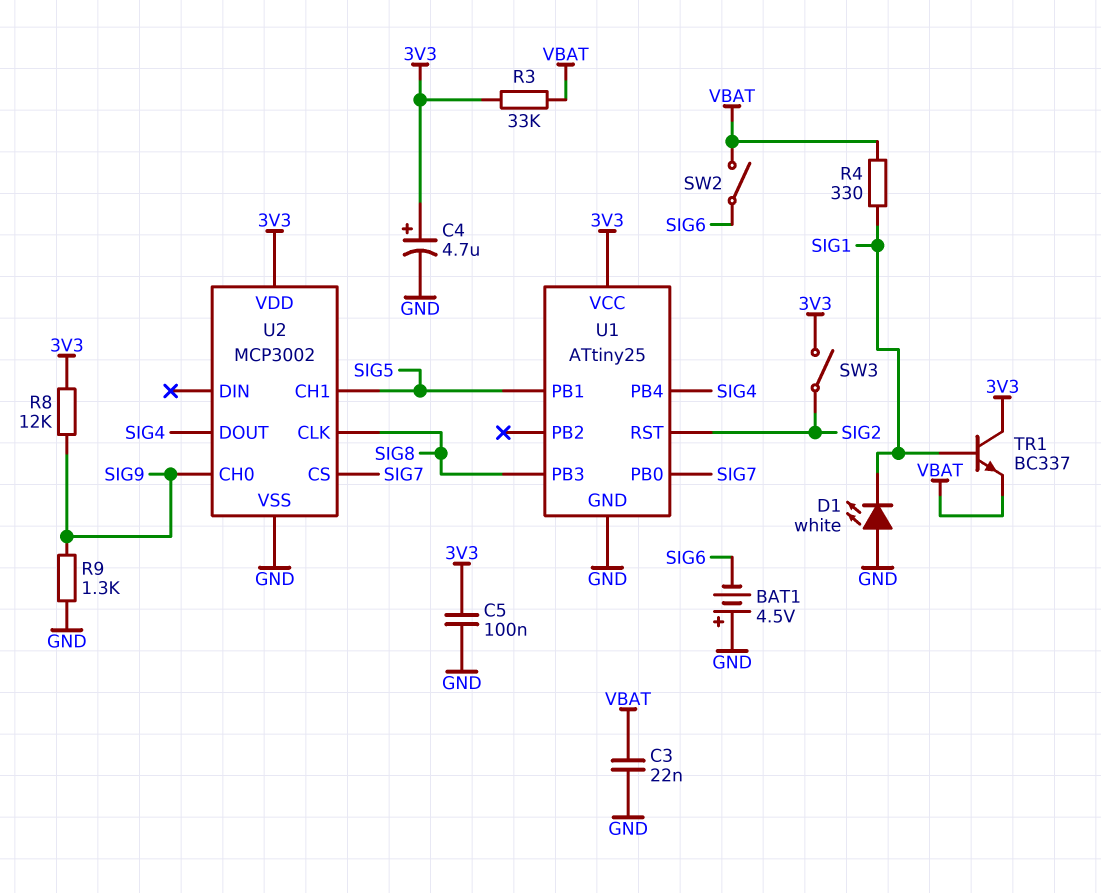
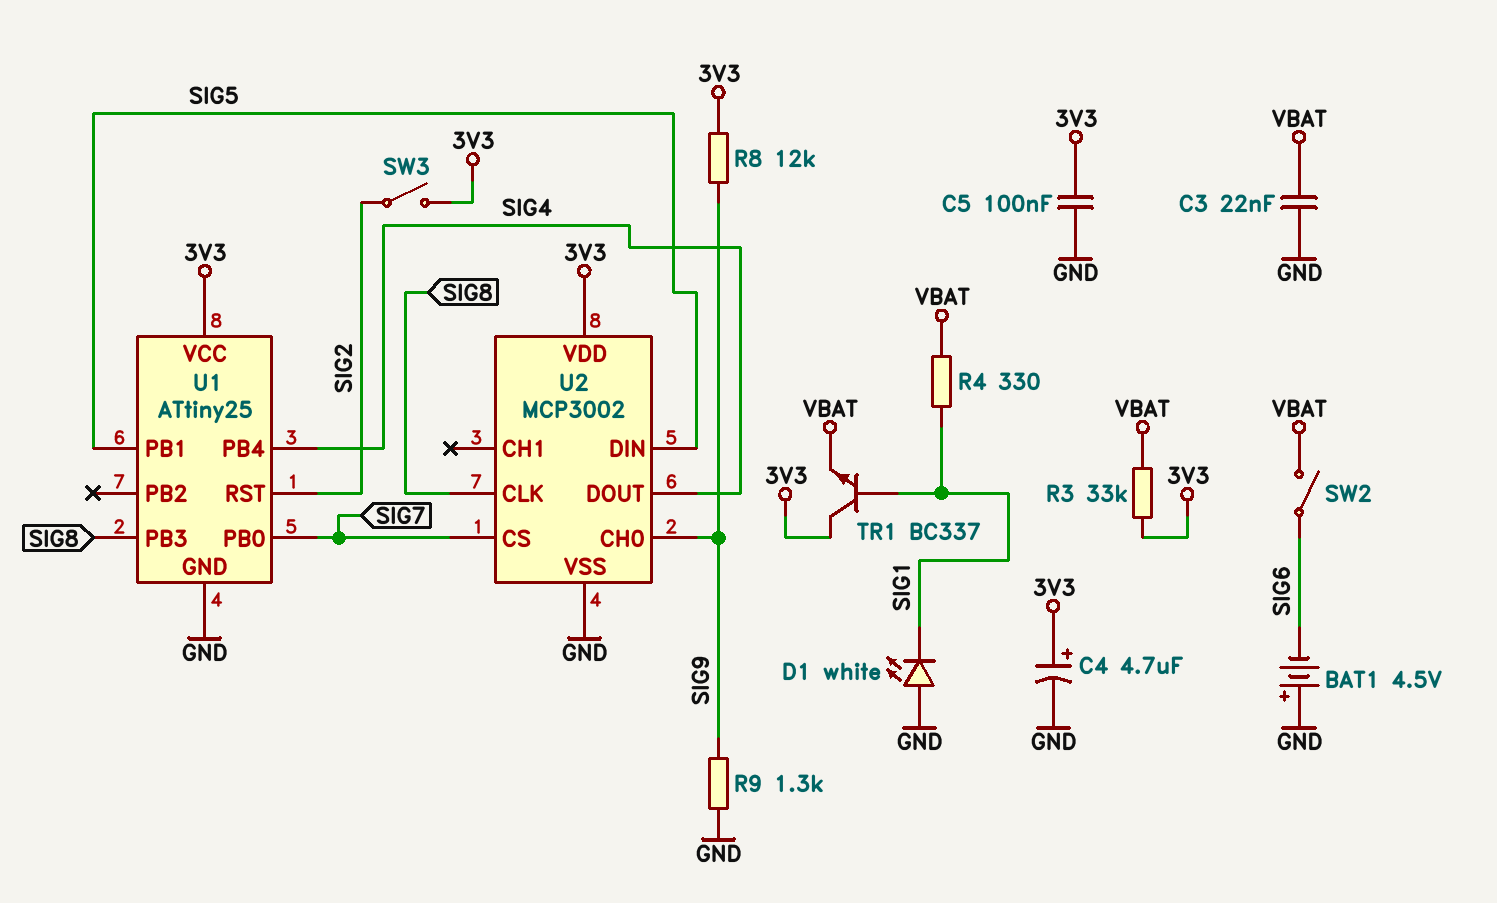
U2 pin CH1: SIG5 -> none
U2 pin DIN: none -> SIG5

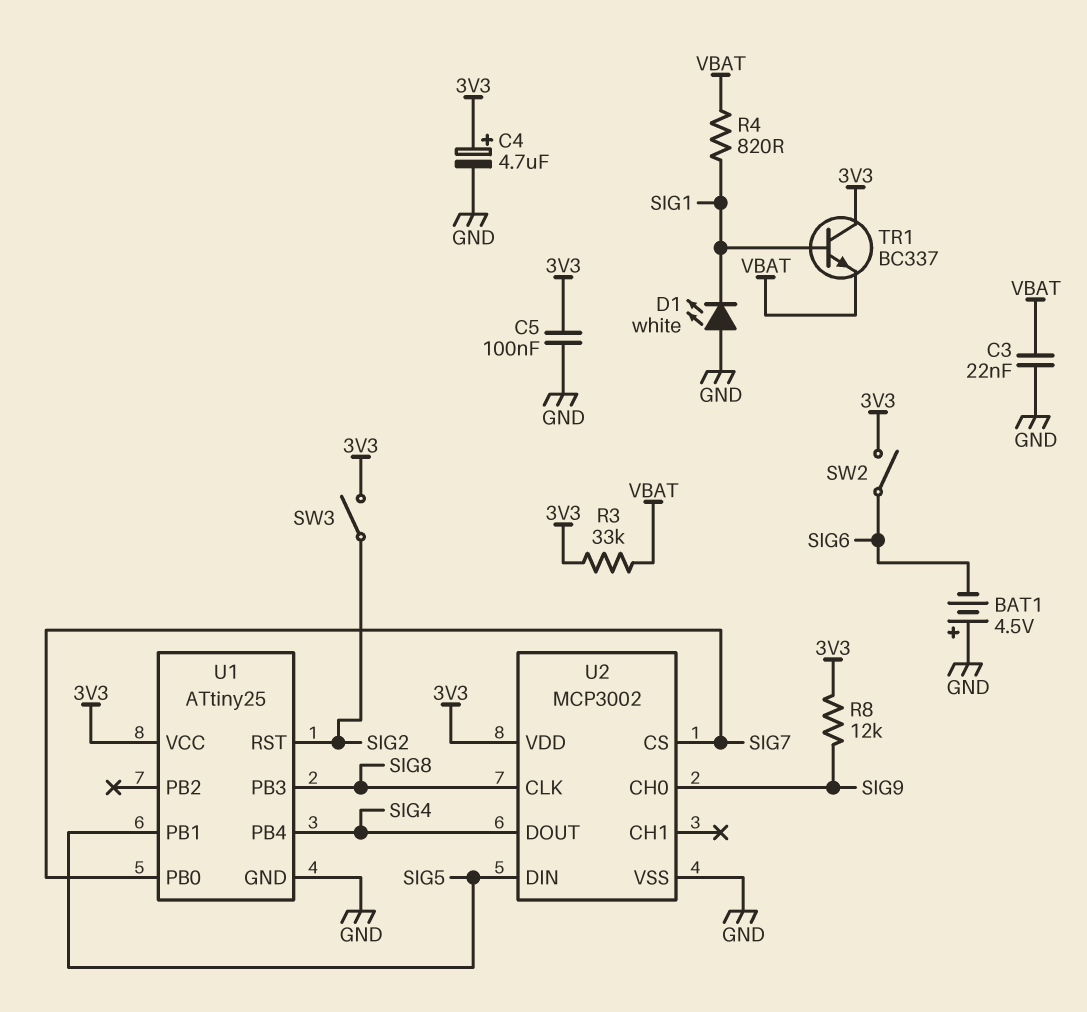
R4: 330 (SIG1, VBAT) -> 820 (SIG1, VBAT)
R9: 1.3k (GND, SIG9) -> none
SW2: switch (SIG6, VBAT) -> switch (3V3, SIG6)

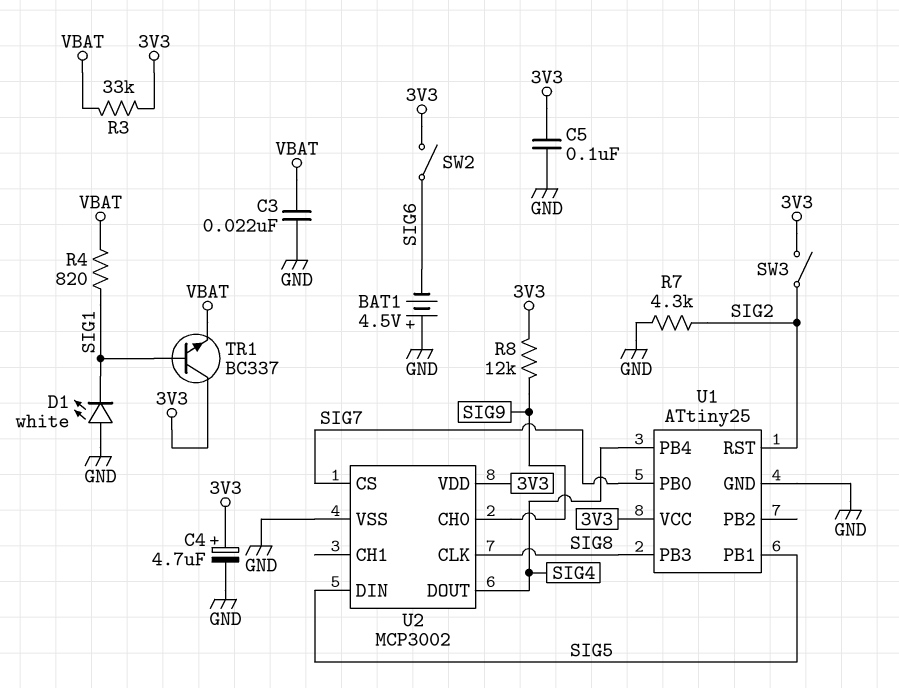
R7: none -> 4.3k (GND, SIG2)

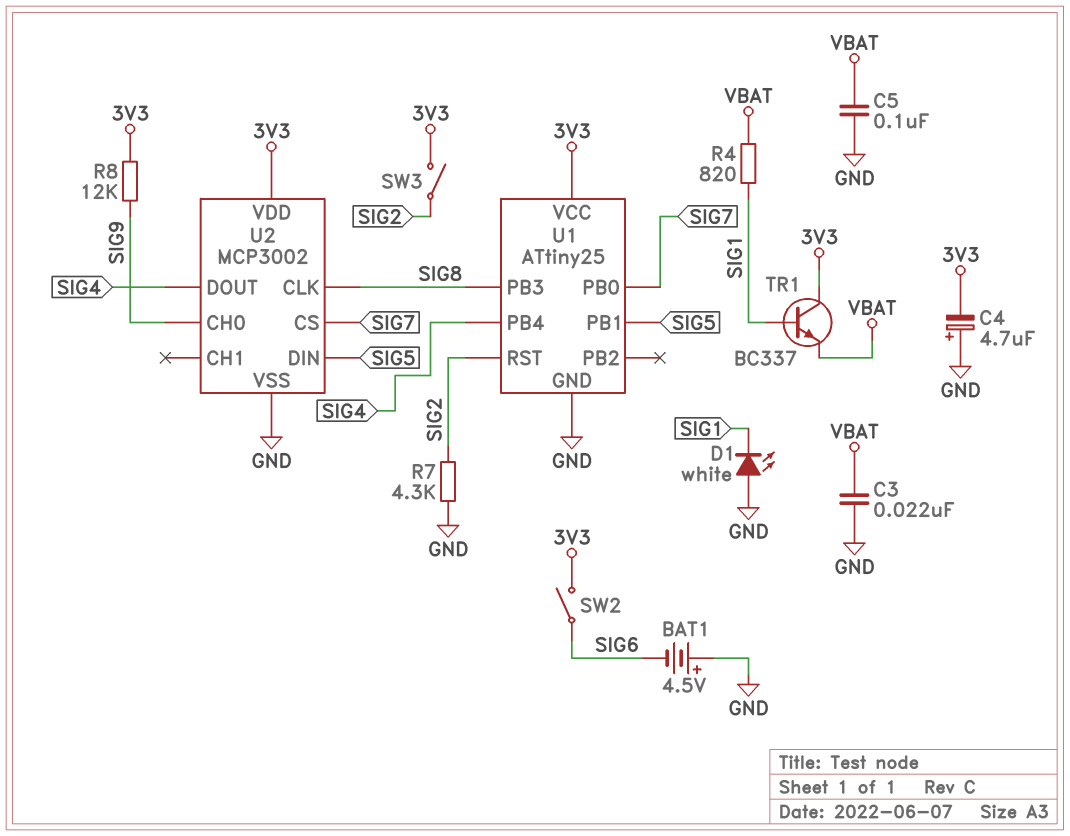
C4: 4.7uF (plus 3V3, minus GND) -> 4.7uF (plus GND, minus 3V3)
C5: 100nF (3V3, GND) -> 100nF (GND, VBAT)
R3: 33k (3V3, VBAT) -> none

